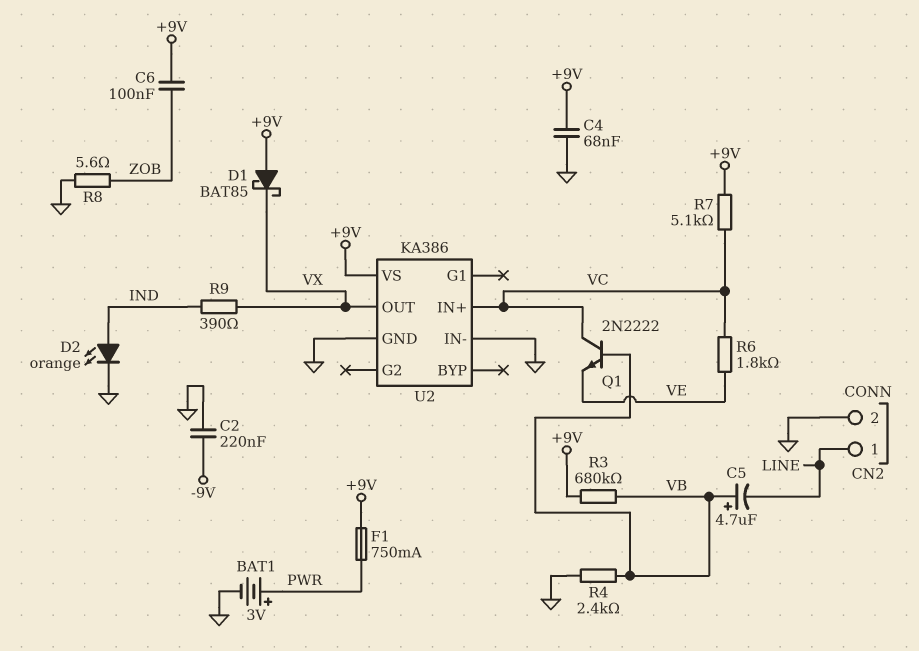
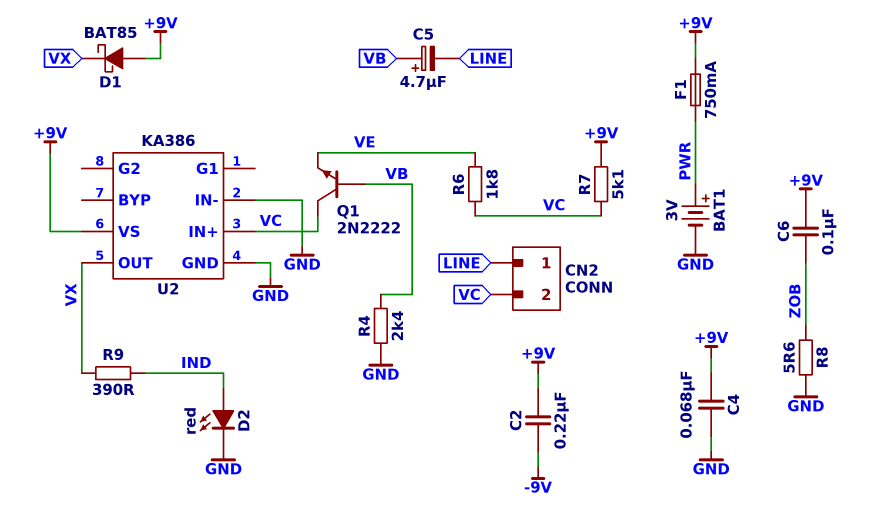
C2: 220nF (-9V, GND) -> 220nF (+9V, -9V)
CN2 pin 2: GND -> VC
D2: LED orange (A IND, K GND) -> LED red (A IND, K GND)
R3: 680k (+9V, VB) -> none

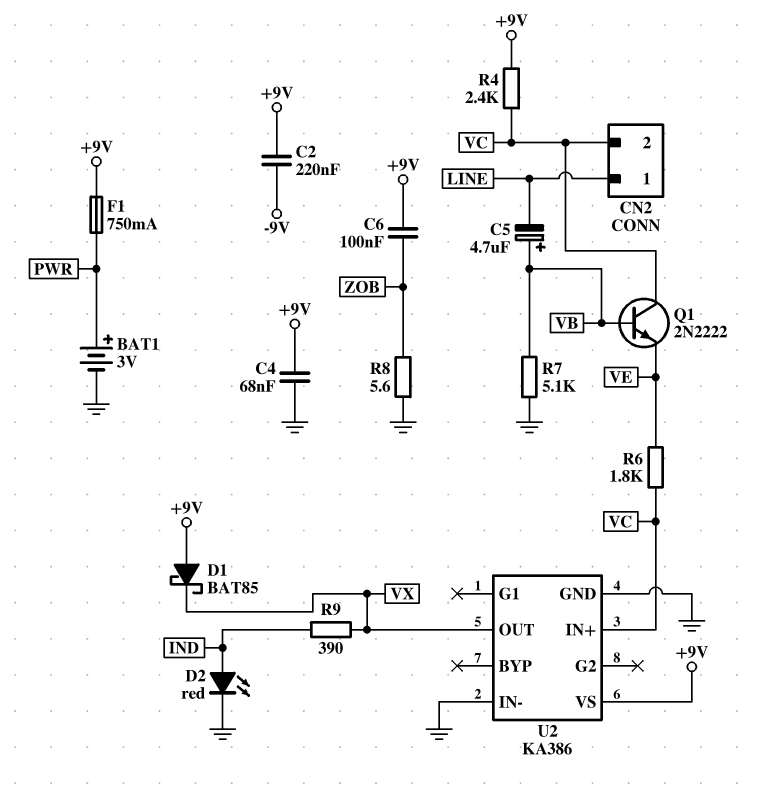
R4: 2.4k (GND, VB) -> 2.4k (+9V, VC)
R7: 5.1k (+9V, VC) -> 5.1k (GND, VB)

